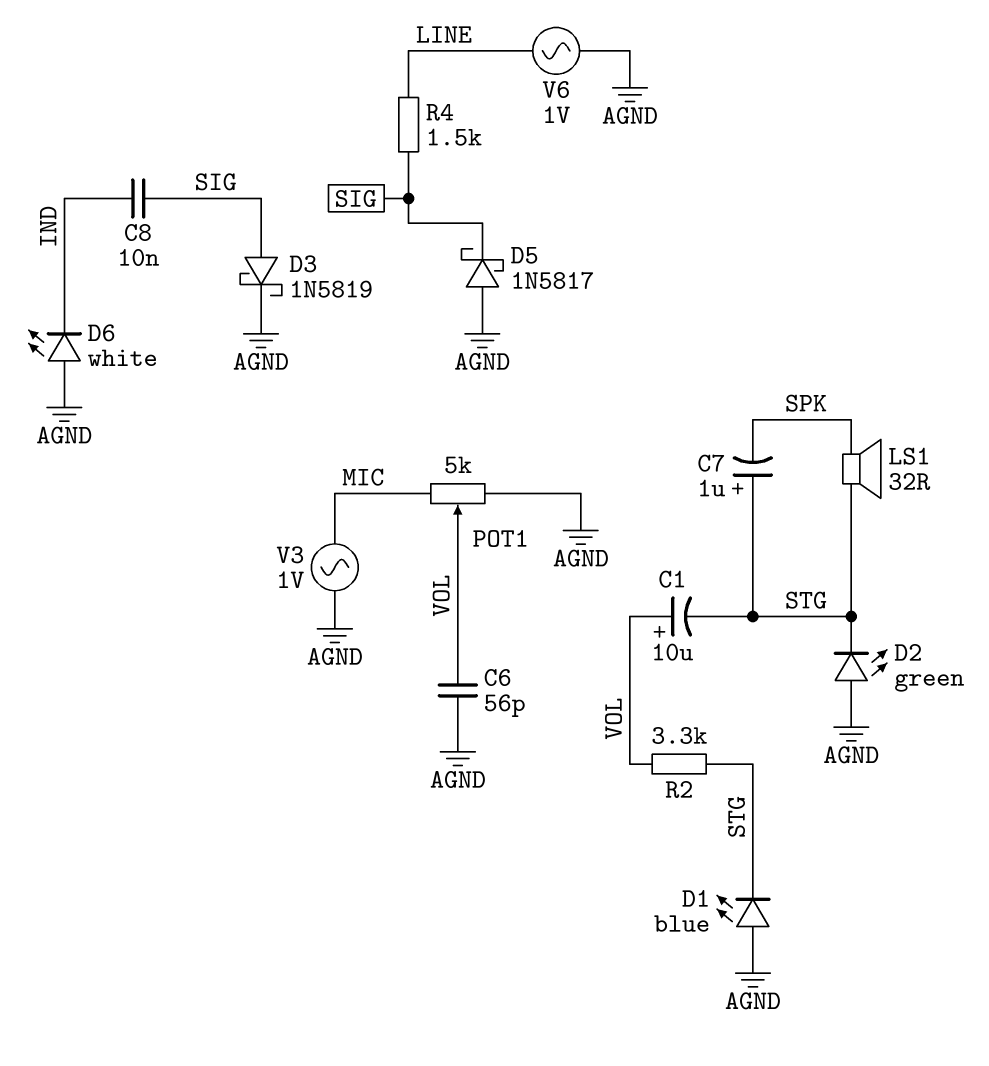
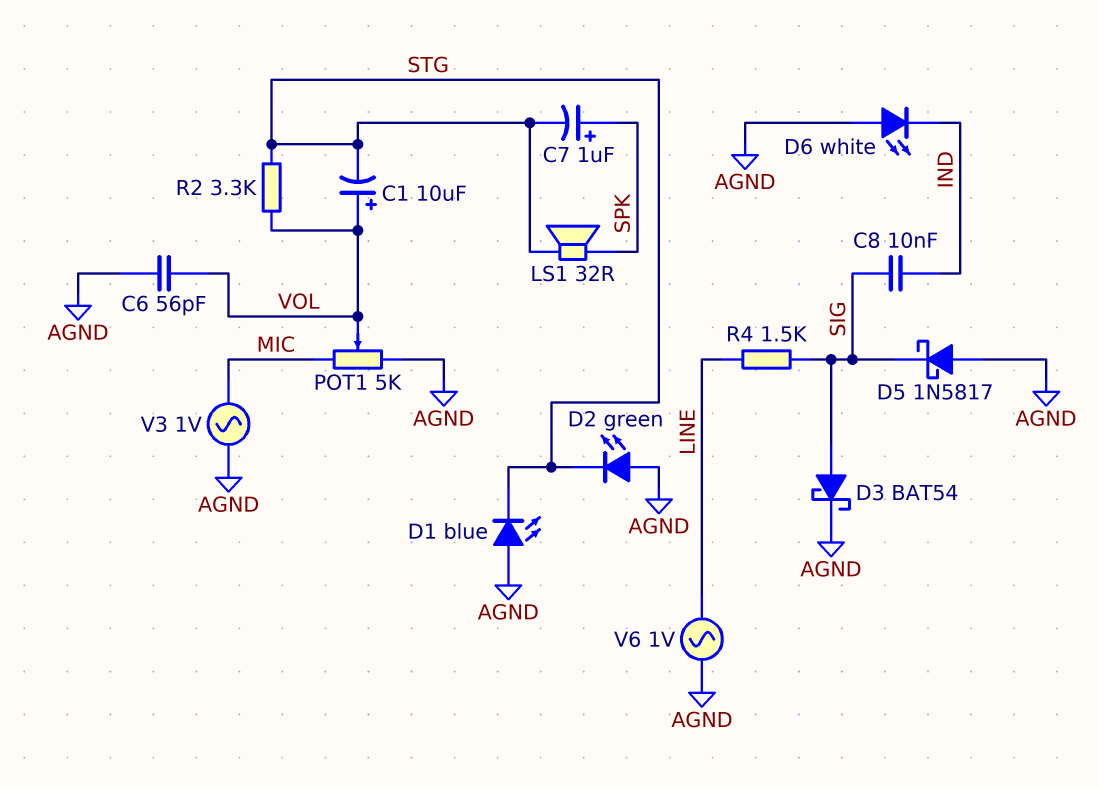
C7: 1uF (plus STG, minus SPK) -> 1uF (plus SPK, minus STG)
D3: schottky 1N5819 (A SIG, K AGND) -> schottky BAT54 (A SIG, K AGND)

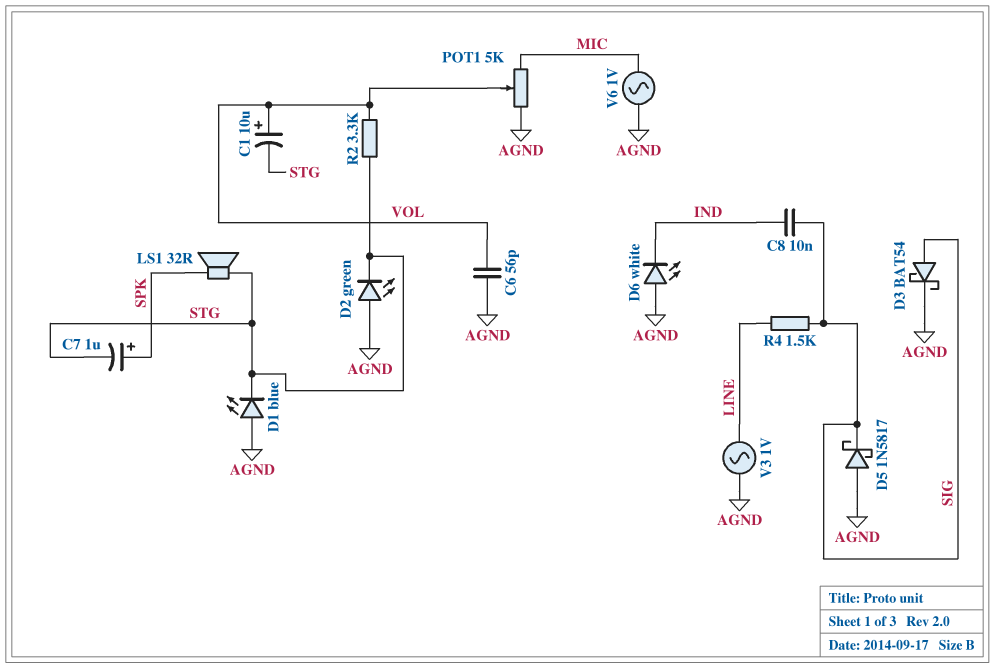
V3: AC 1V (AGND, MIC) -> AC 1V (AGND, LINE)
V6: AC 1V (AGND, LINE) -> AC 1V (AGND, MIC)

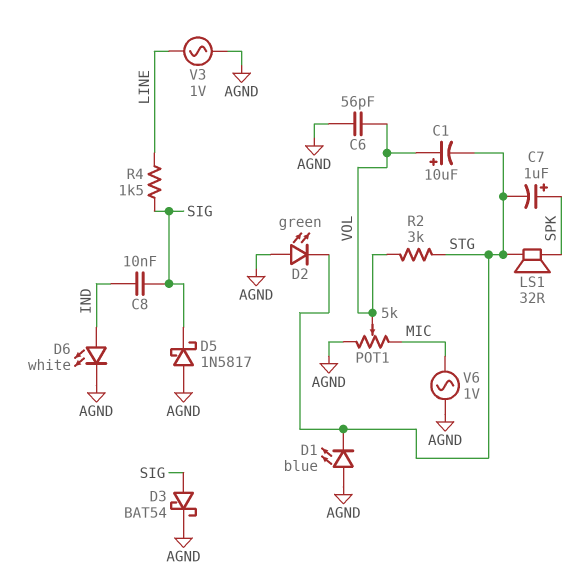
D6: LED white (A AGND, K IND) -> LED white (A IND, K AGND)
R2: 3.3k (STG, VOL) -> 3k (STG, VOL)

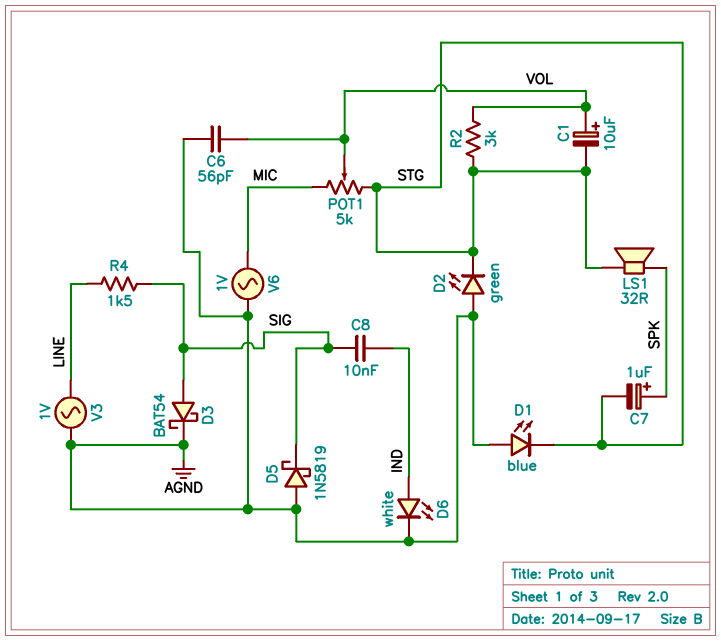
D5: schottky 1N5817 (A AGND, K SIG) -> schottky 1N5819 (A AGND, K SIG)
POT1: 5k (AGND, MIC, wiper VOL) -> 5k (MIC, STG, wiper VOL)

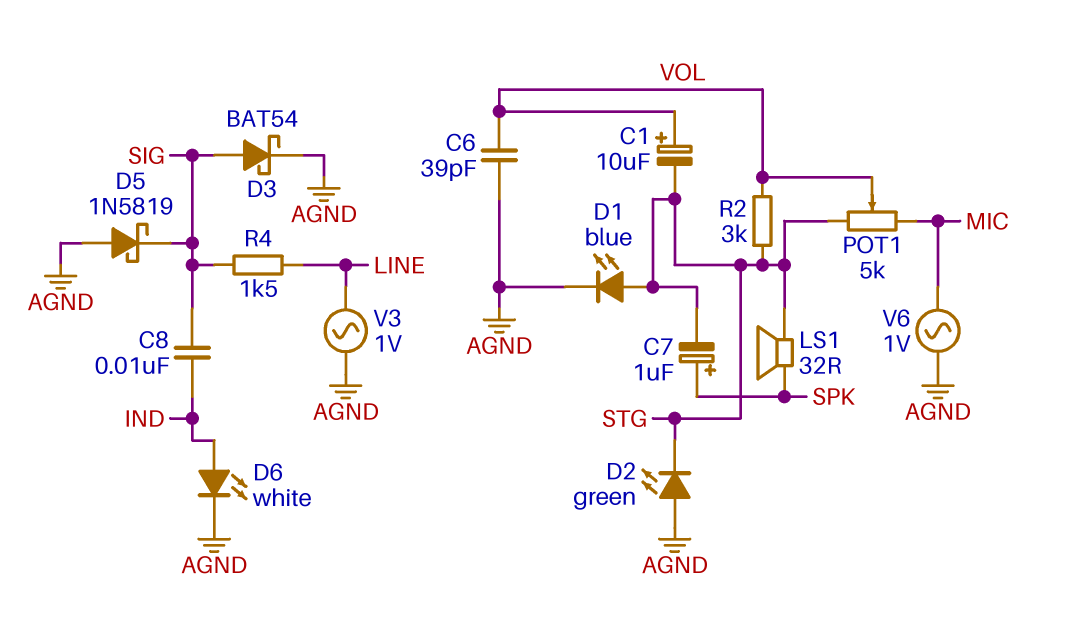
C6: 56pF (AGND, VOL) -> 39pF (AGND, VOL)
D1: LED blue (A AGND, K STG) -> LED blue (A STG, K AGND)

